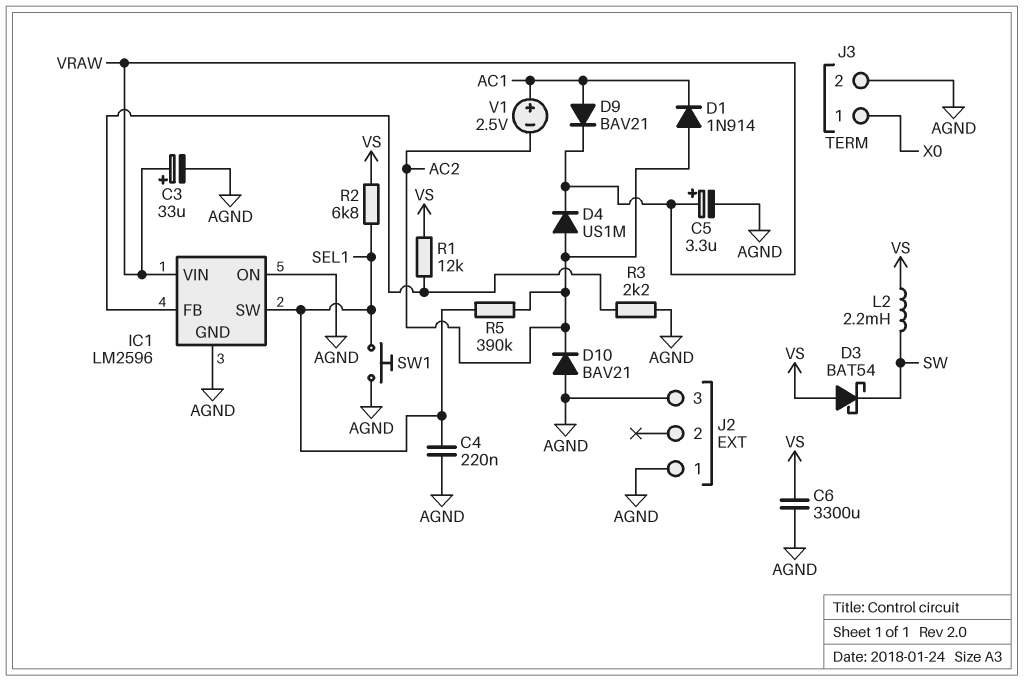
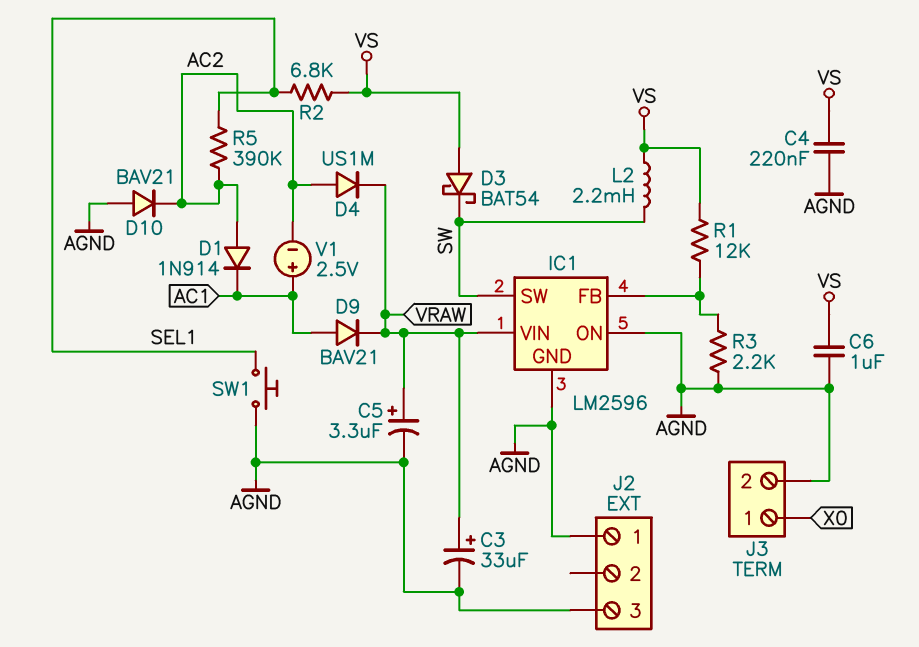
C4: 220nF (AGND, SEL1) -> 220nF (AGND, VS)
C6: 3300uF (AGND, VS) -> 1uF (AGND, VS)
IC1 pin SW: SEL1 -> SW

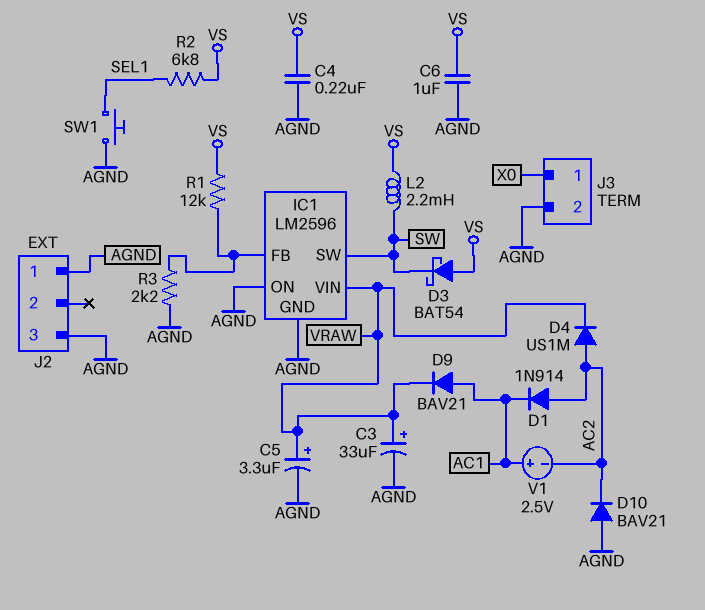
R5: 390k (AC2, SEL1) -> none

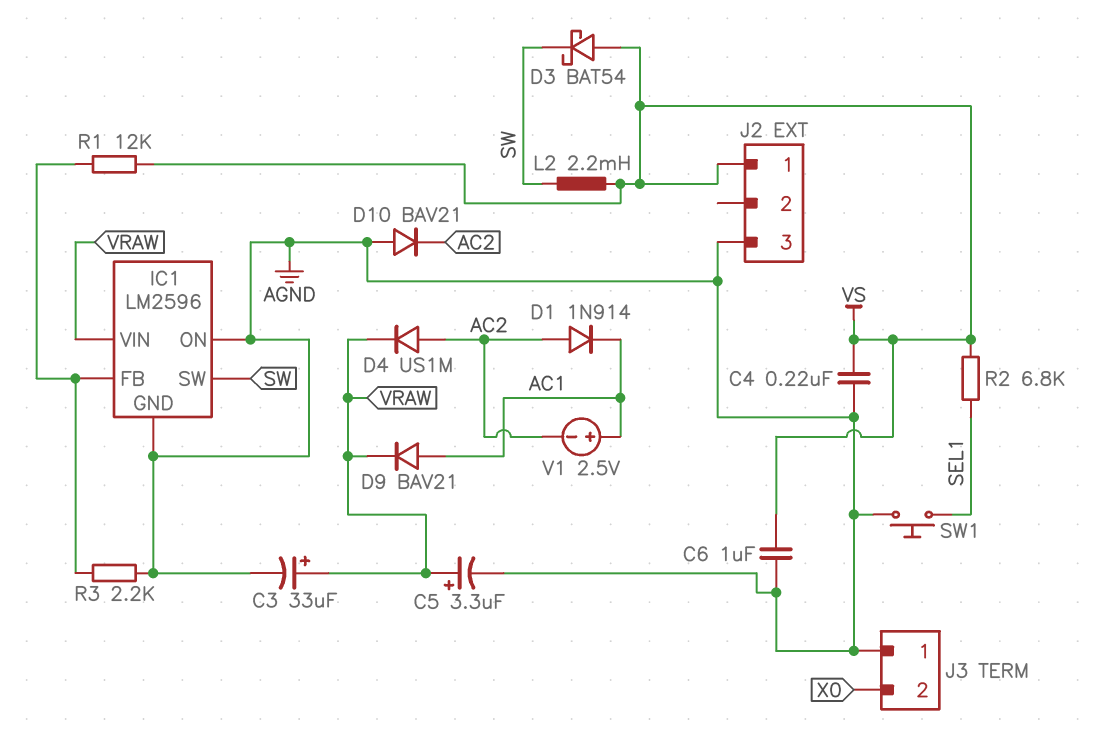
J2 pin 1: AGND -> VS
J3 pin 1: X0 -> AGND
J3 pin 2: AGND -> X0

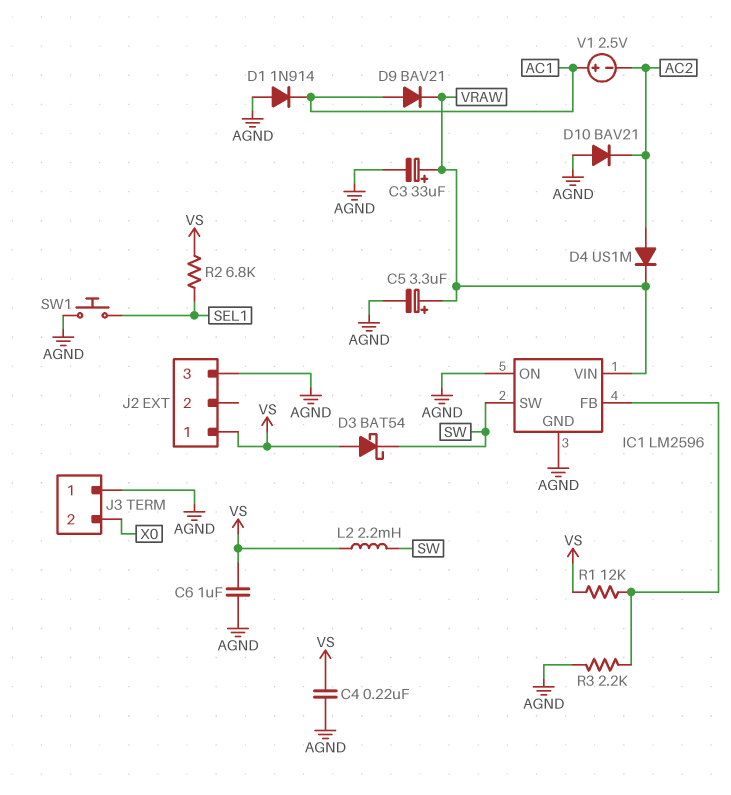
D1: diode 1N914 (A AC2, K AC1) -> diode 1N914 (A AGND, K AC1)

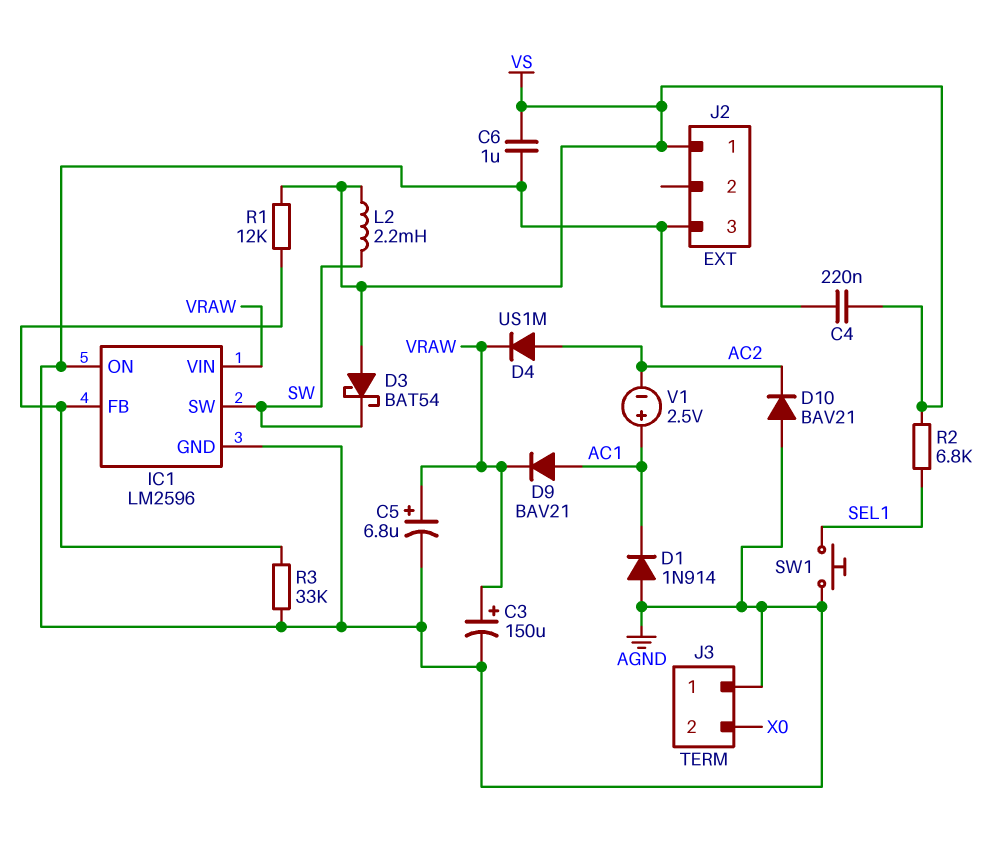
C3: 33uF (plus VRAW, minus AGND) -> 150uF (plus VRAW, minus AGND)
C5: 3.3uF (plus VRAW, minus AGND) -> 6.8uF (plus VRAW, minus AGND)
R3: 2.2k (AGND, IC1/FB) -> 33k (AGND, IC1/FB)

